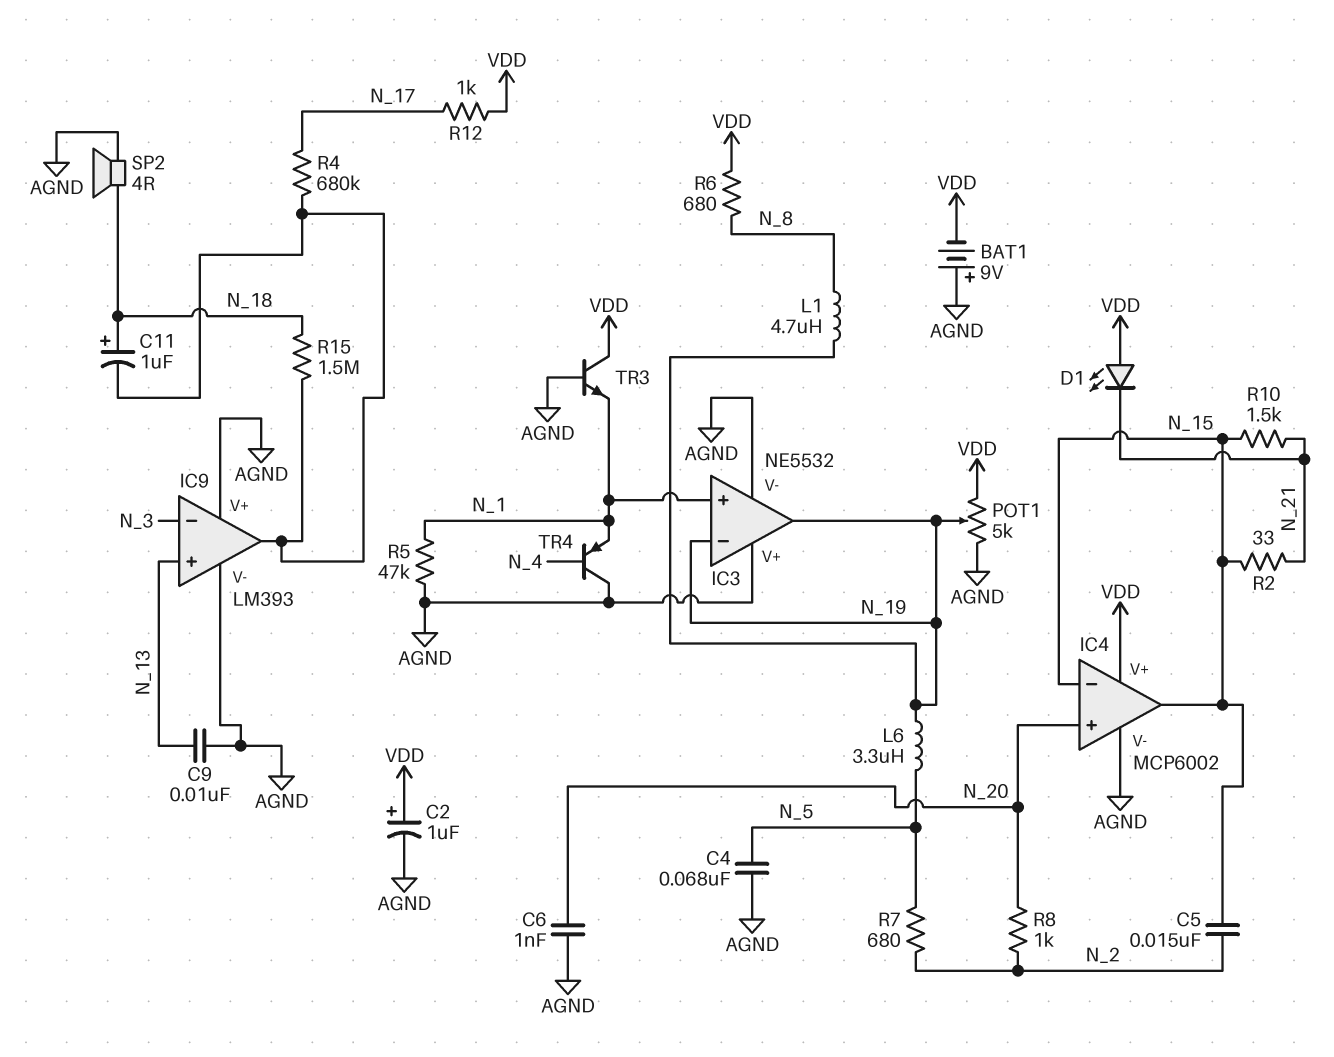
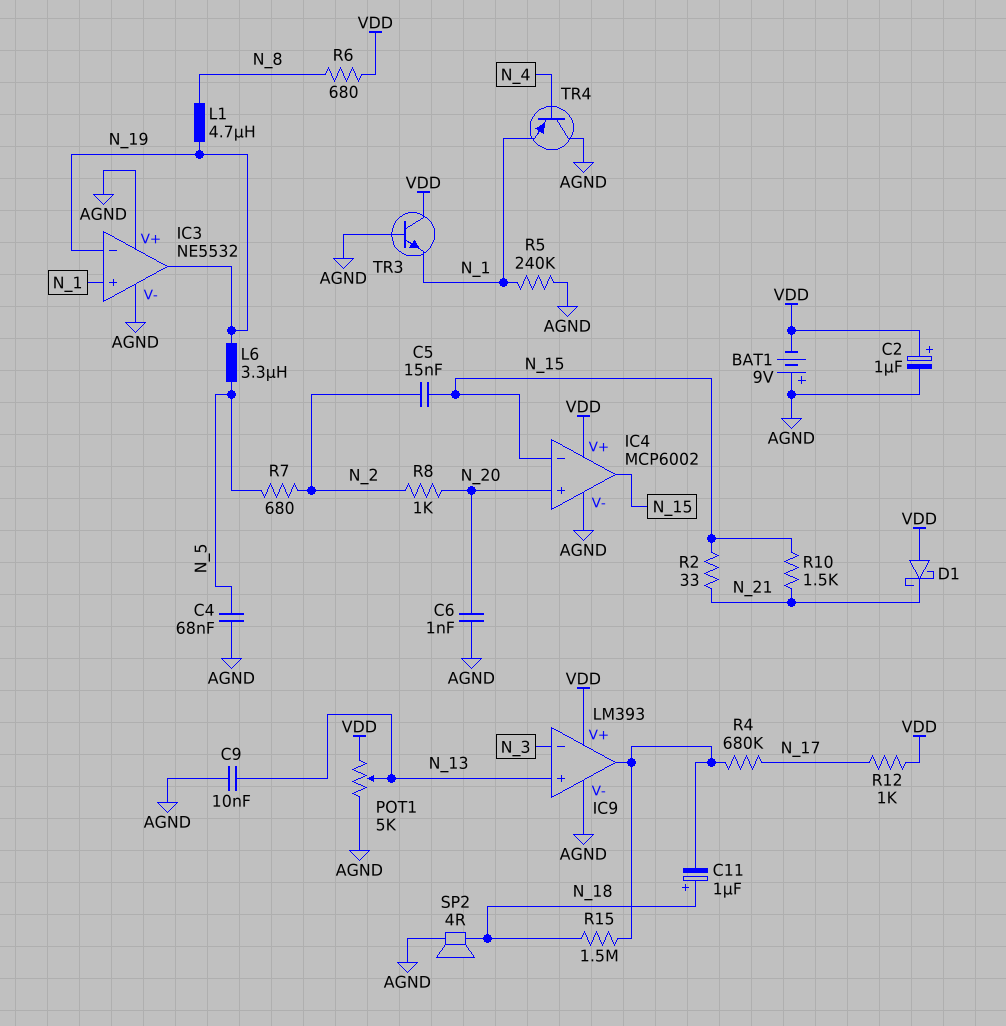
D1: LED (A VDD, K N_21) -> schottky (A VDD, K N_21)
IC9 pin V+: AGND -> VDD
POT1: 5k (AGND, VDD, wiper N_19) -> 5k (AGND, VDD, wiper N_13)
R5: 47k (AGND, N_1) -> 240k (AGND, N_1)

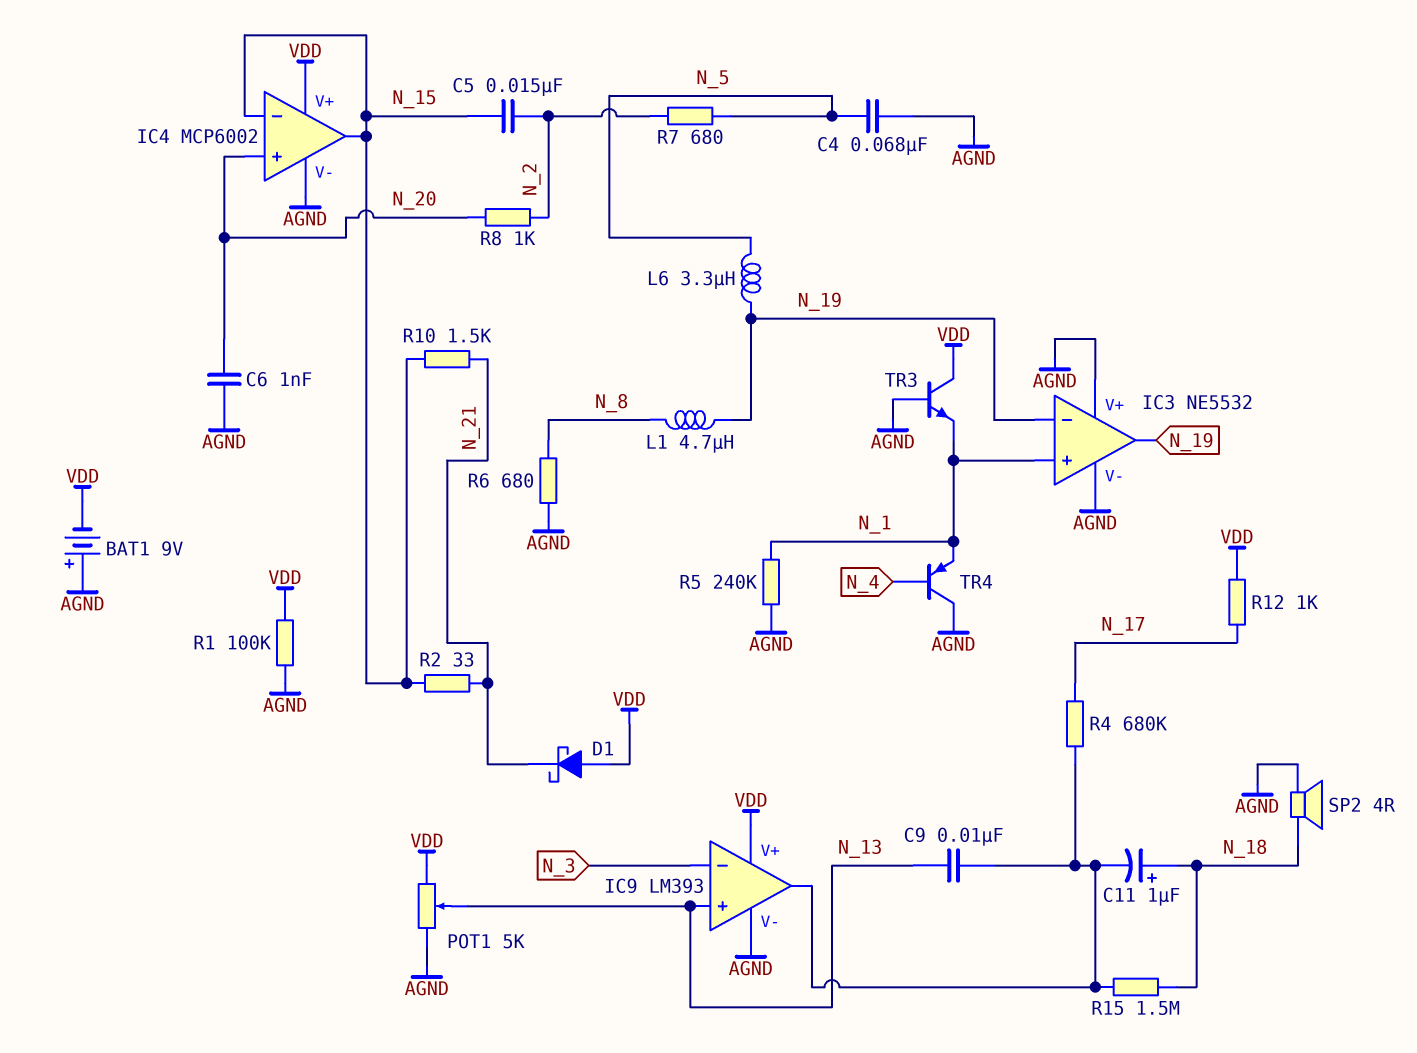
C2: 1uF (plus VDD, minus AGND) -> none
C9: 10nF (AGND, N_13) -> 10nF (IC9/out, N_13)
R1: none -> 100k (AGND, VDD)
R6: 680 (N_8, VDD) -> 680 (AGND, N_8)

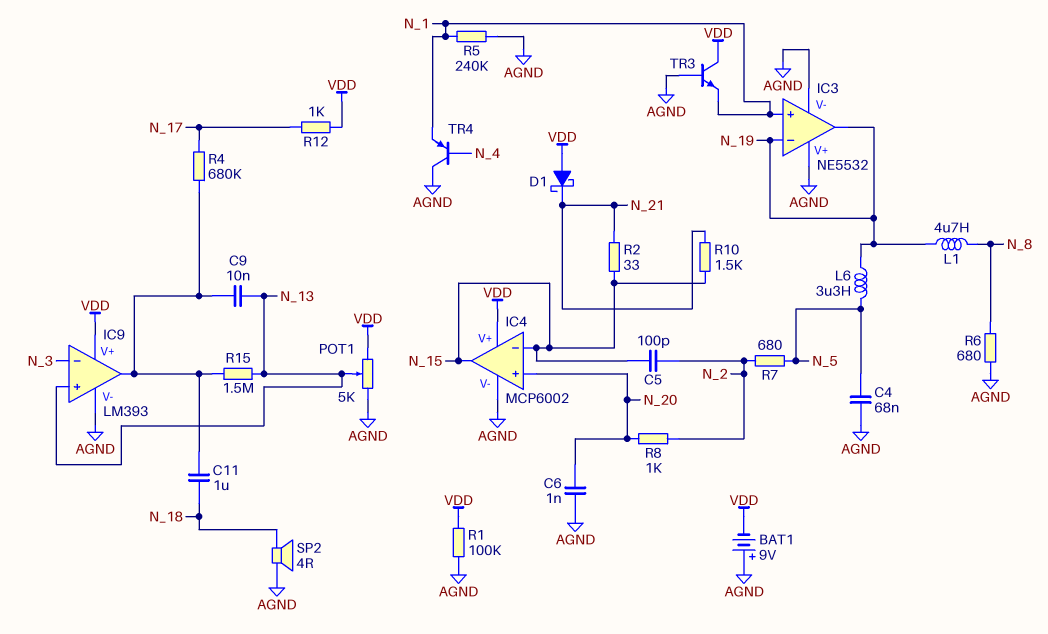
C5: 15nF (N_2, N_15) -> 100pF (N_2, N_15)
C11: 1uF (plus N_18, minus IC9/out) -> 1uF (IC9/out, N_18)
R15: 1.5M (IC9/out, N_18) -> 1.5M (IC9/out, N_13)

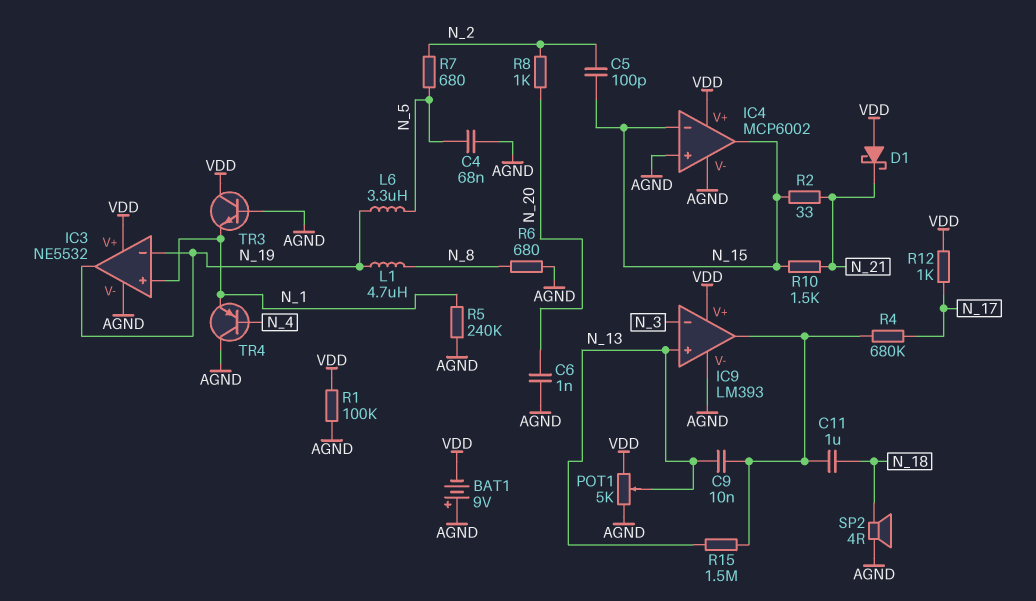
IC3 pin V+: AGND -> VDD
IC4 pin in+: N_20 -> AGND

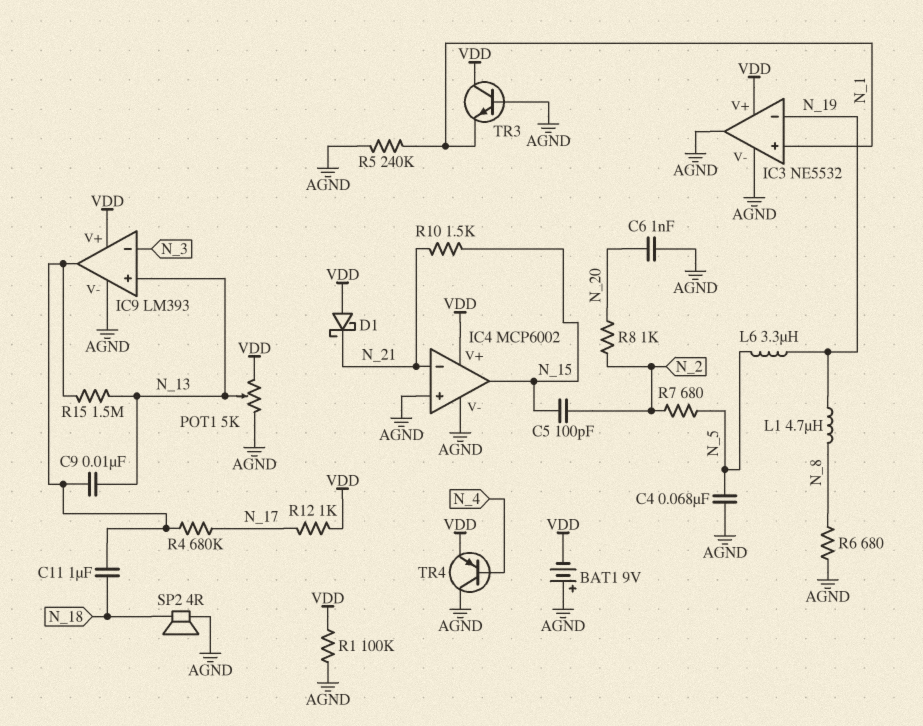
IC3 pin out: N_19 -> AGND
IC4 pin in-: N_15 -> N_21
R2: 33 (N_15, N_21) -> none
TR4: PNP (B N_4, C AGND, E N_1) -> PNP (B N_4, C AGND, E VDD)

